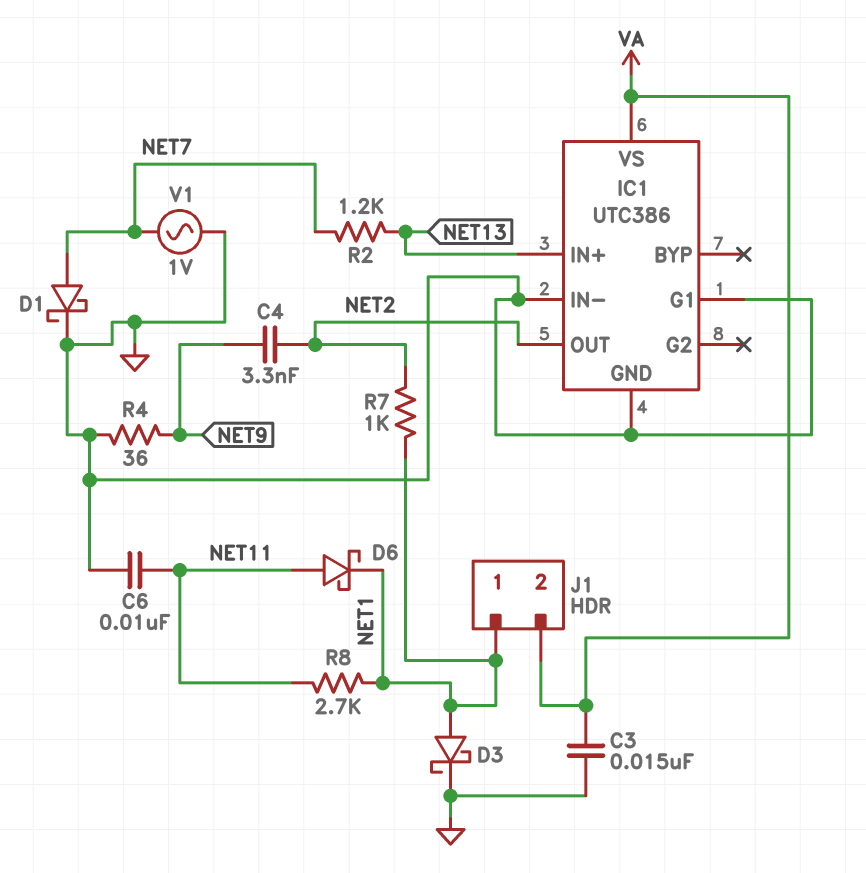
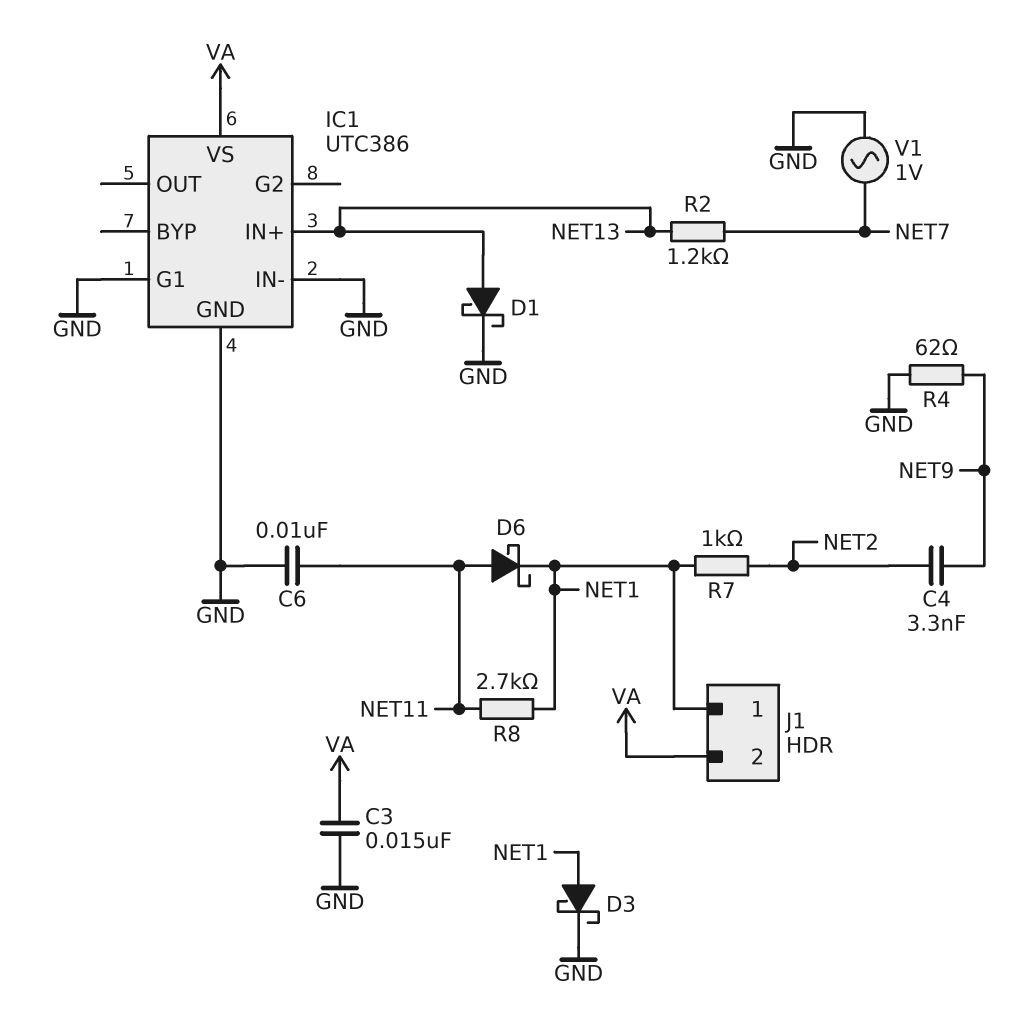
D1: schottky (A NET7, K GND) -> schottky (A NET13, K GND)
IC1 pin OUT: NET2 -> none
R4: 36 (GND, NET9) -> 62 (GND, NET9)

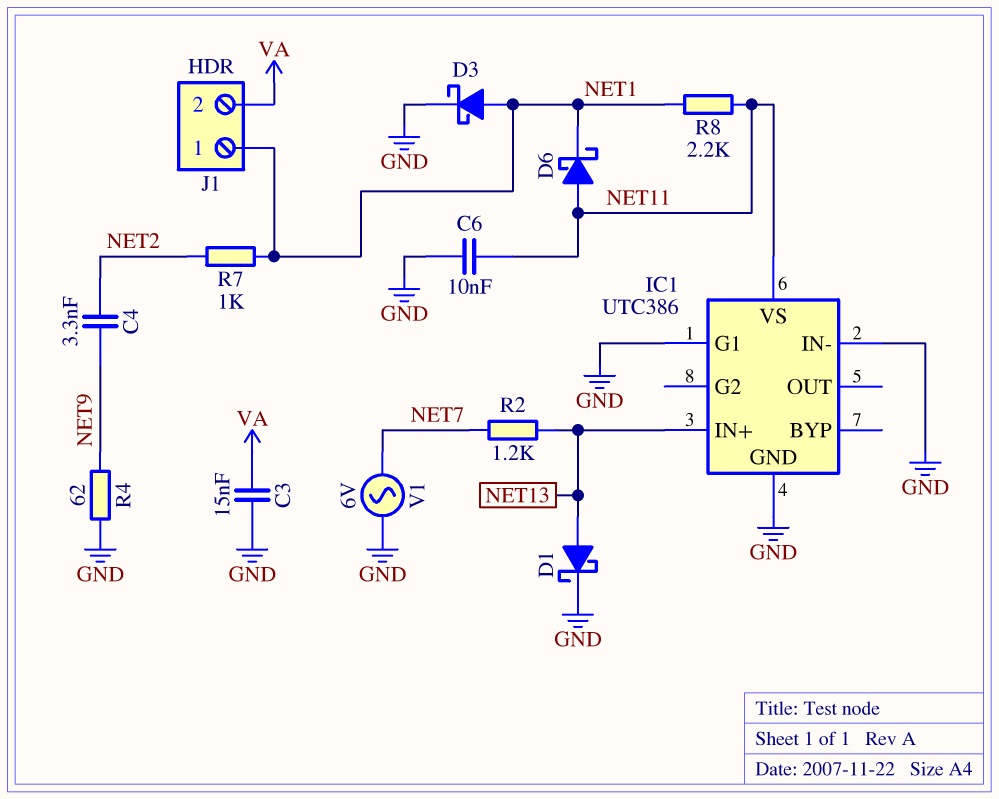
IC1 pin VS: VA -> NET11
R8: 2.7k (NET1, NET11) -> 2.2k (NET1, NET11)
V1: AC 1V (GND, NET7) -> AC 6V (GND, NET7)

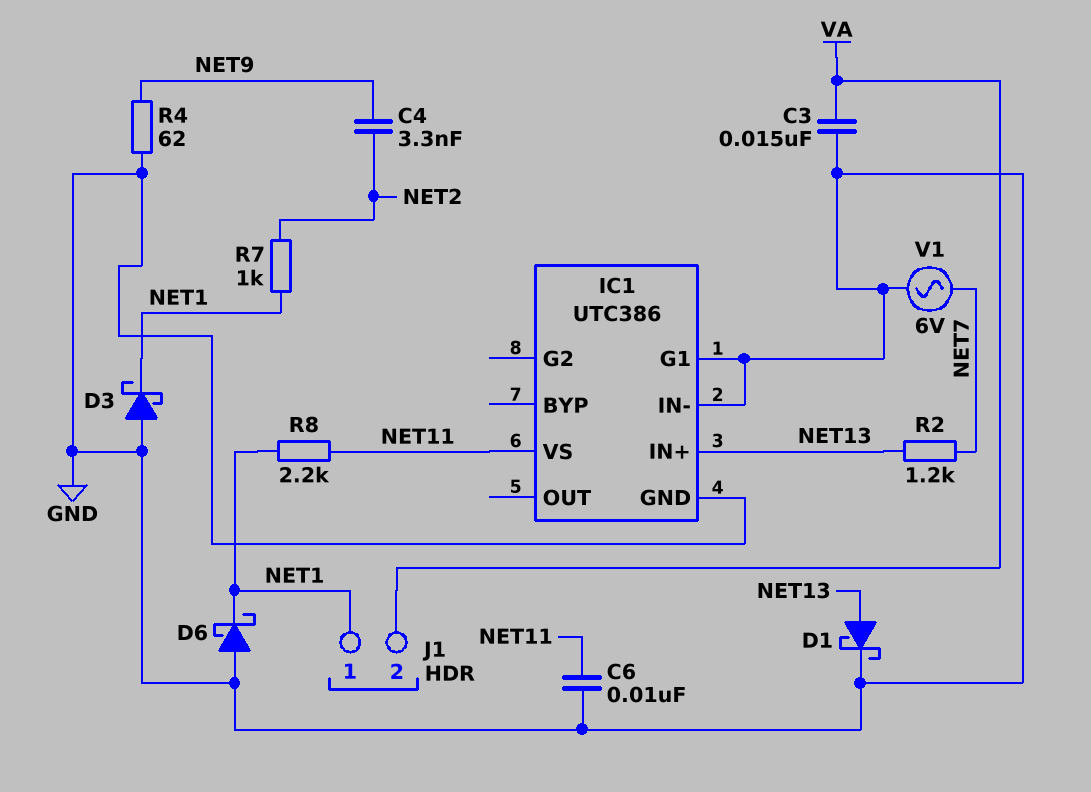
D3: schottky (A NET1, K GND) -> schottky (A GND, K NET1)
D6: schottky (A NET11, K NET1) -> schottky (A GND, K NET1)

